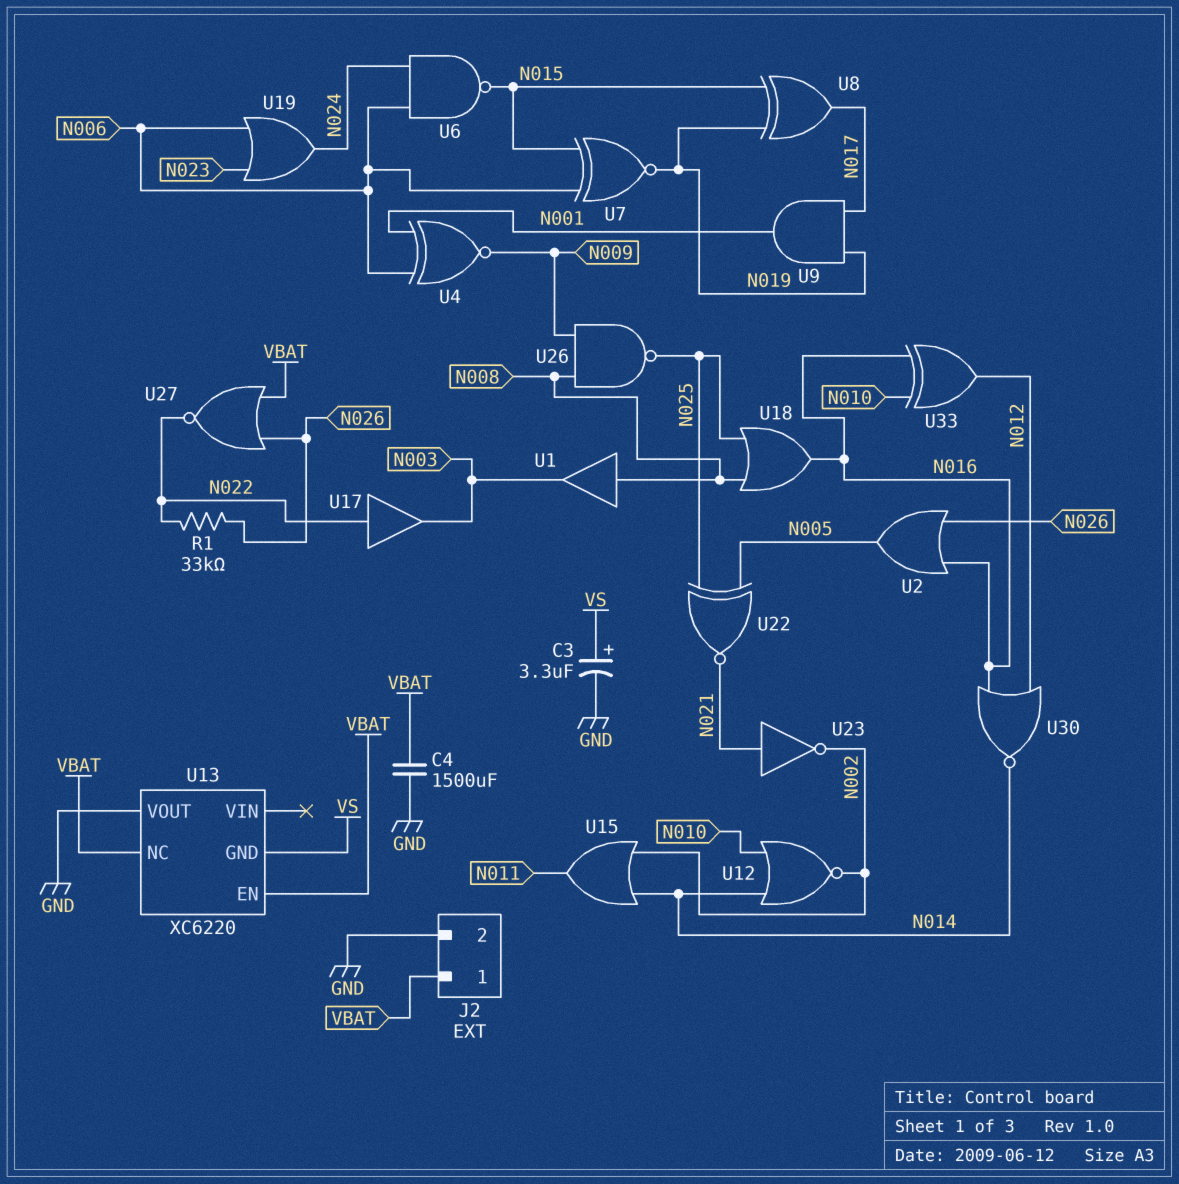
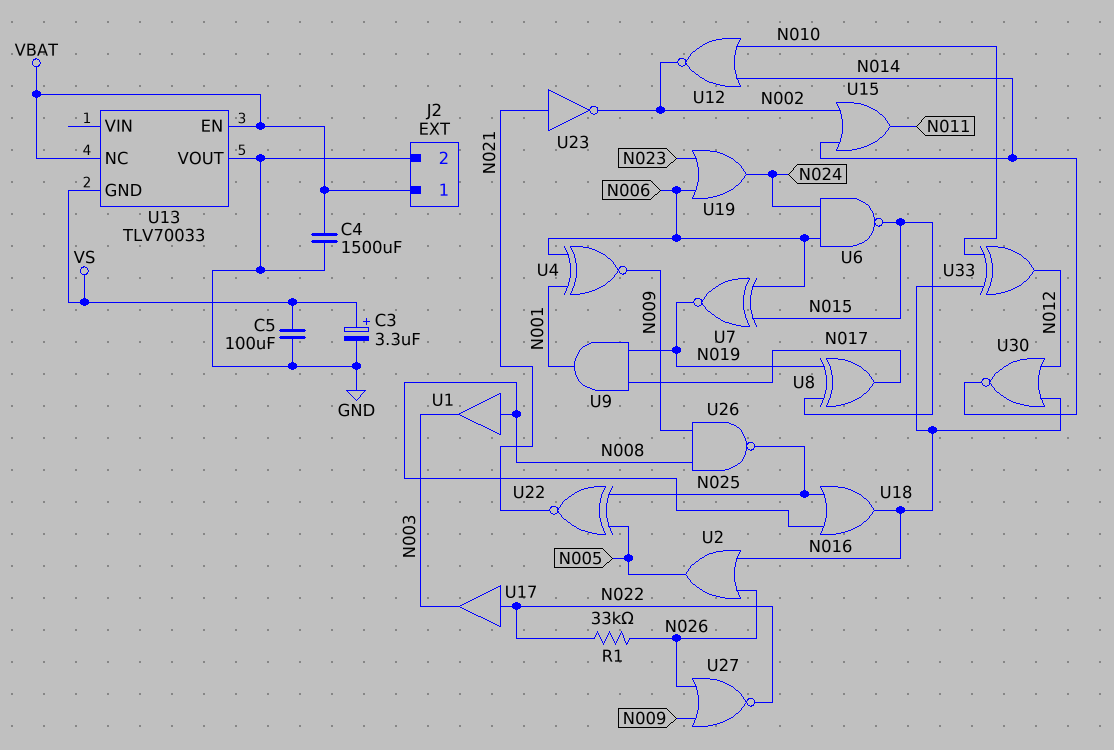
C5: none -> 100uF (GND, VS)
U13: XC6220 -> TLV70033
U27: NOR (in N026, in VBAT, out N022) -> NOR (in N009, in N026, out N022)

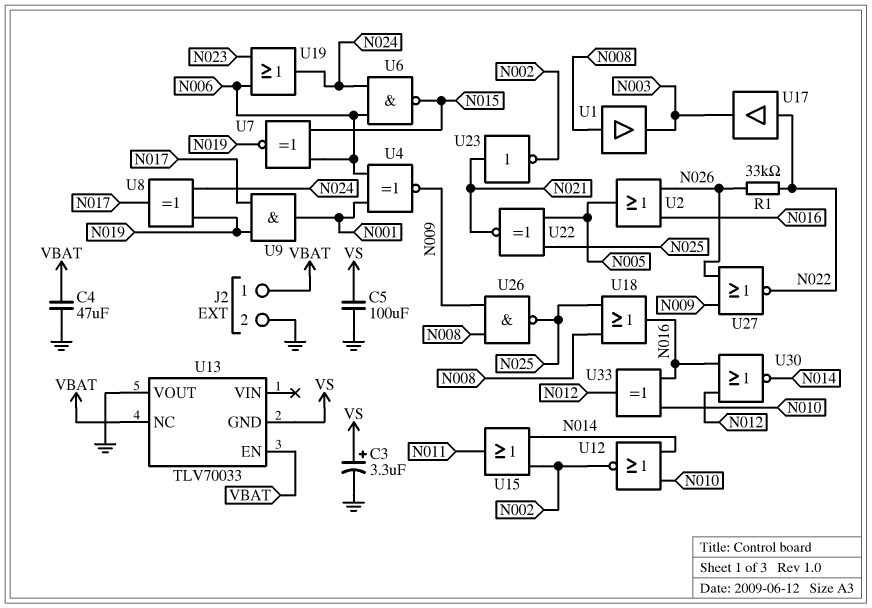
C4: 1500uF (GND, VBAT) -> 47uF (GND, VBAT)
U8: XOR (in N015, in N019, out N017) -> XOR (in N019, in N024, out N017)

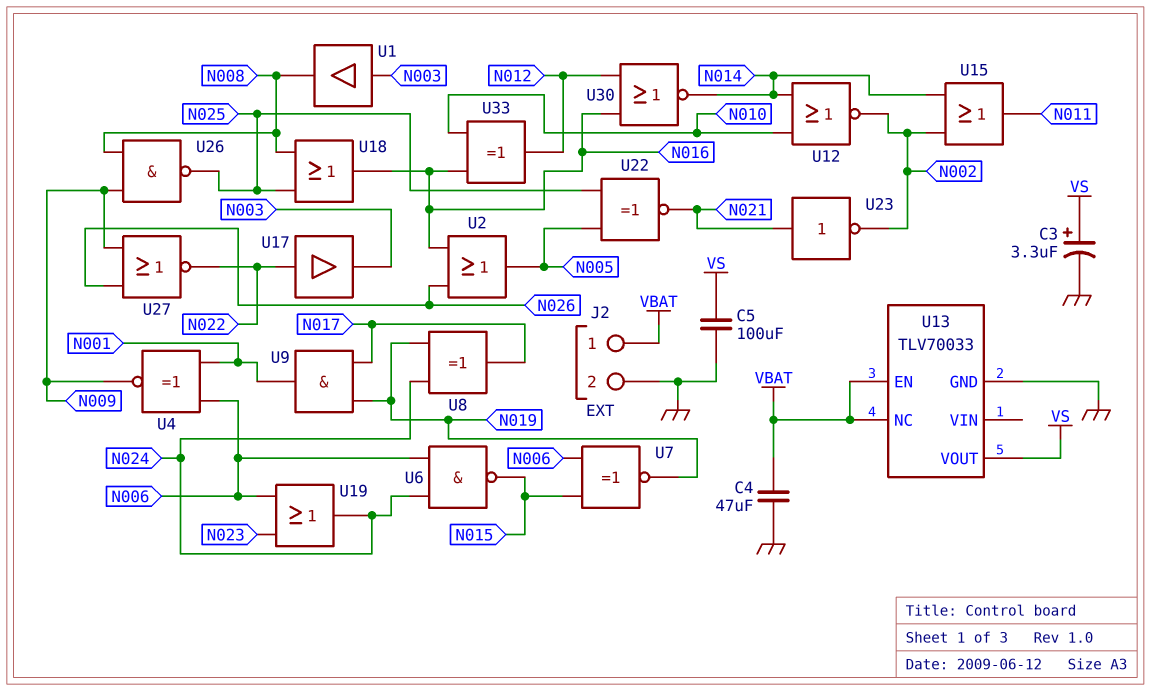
R1: 33k (N022, N026) -> none
U1: buffer (in N008, out N003) -> buffer (in N003, out N008)
U13 pin GND: VS -> GND
U13 pin VOUT: GND -> VS

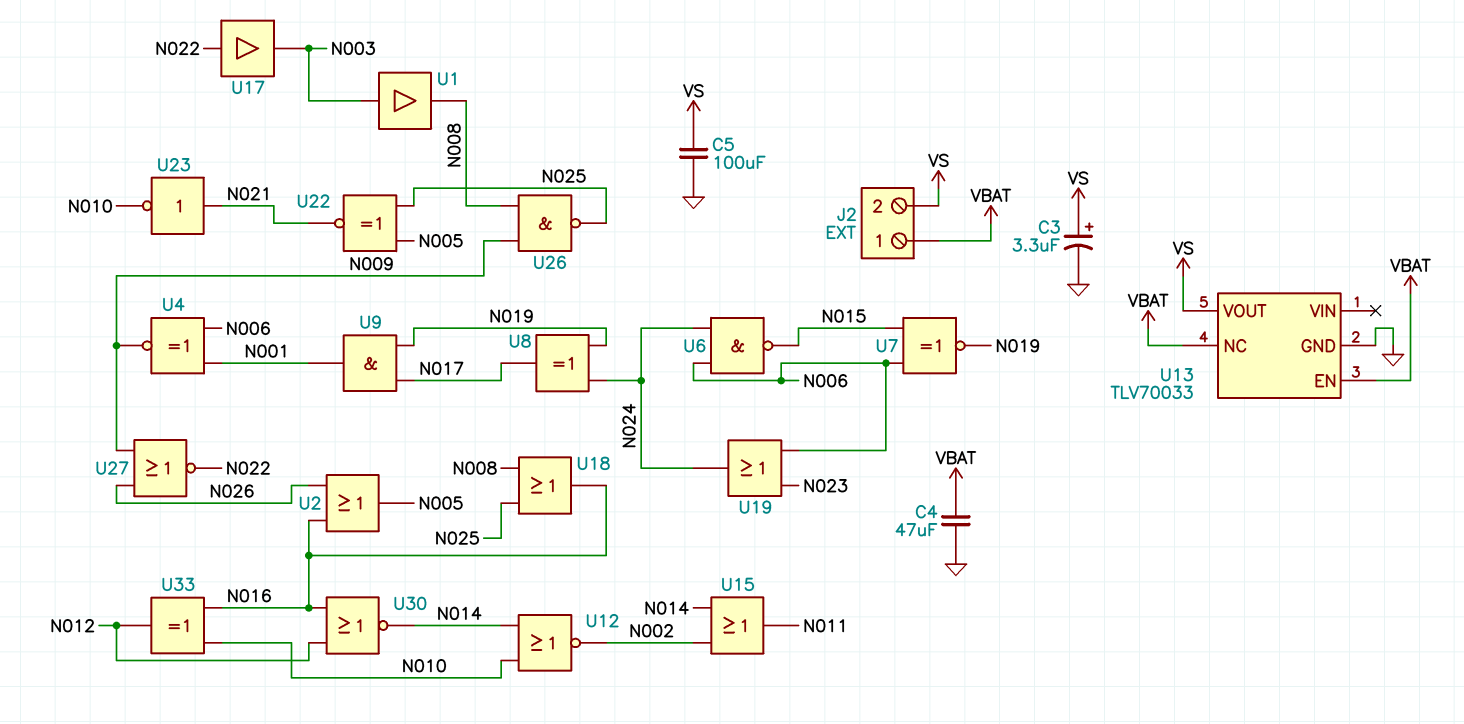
J2 pin 2: GND -> VS
U23: NOT (in N021, out N002) -> NOT (in N021, out N010)

